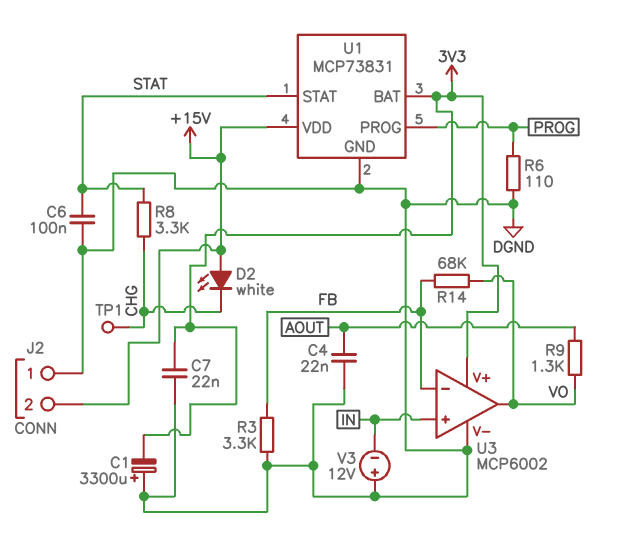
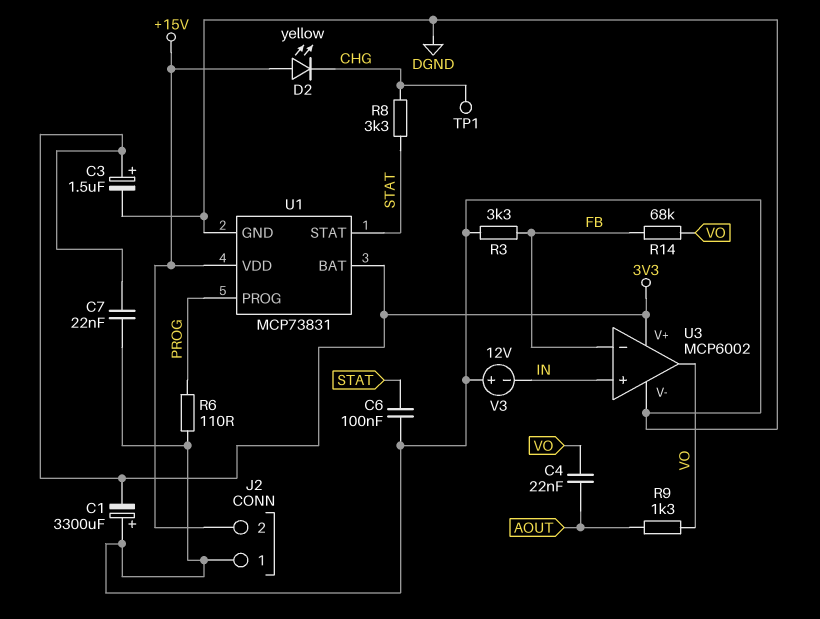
C3: none -> 1.5uF (plus 3V3, minus DGND)
C4: 22nF (AOUT, DGND) -> 22nF (AOUT, VO)
D2: LED white (A +15V, K CHG) -> LED yellow (A +15V, K CHG)

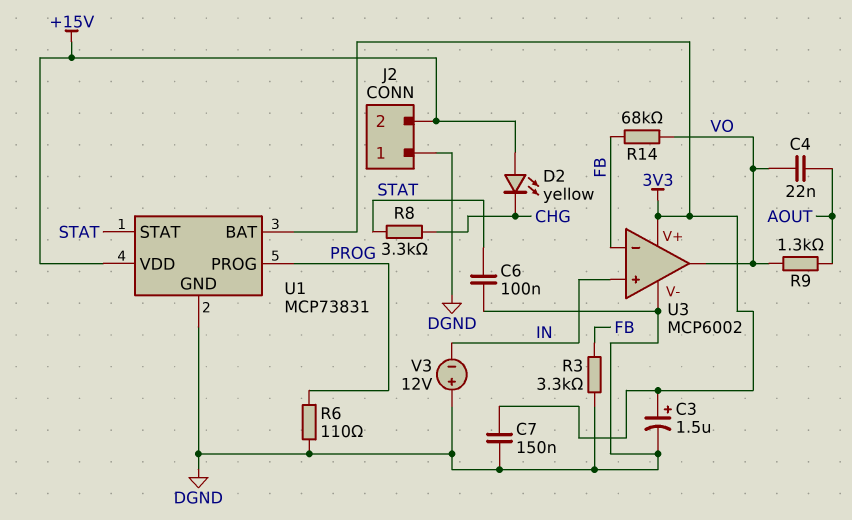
C1: 3300uF (plus DGND, minus 3V3) -> none
C7: 22nF (3V3, DGND) -> 150nF (3V3, DGND)
TP1: test point (CHG) -> none

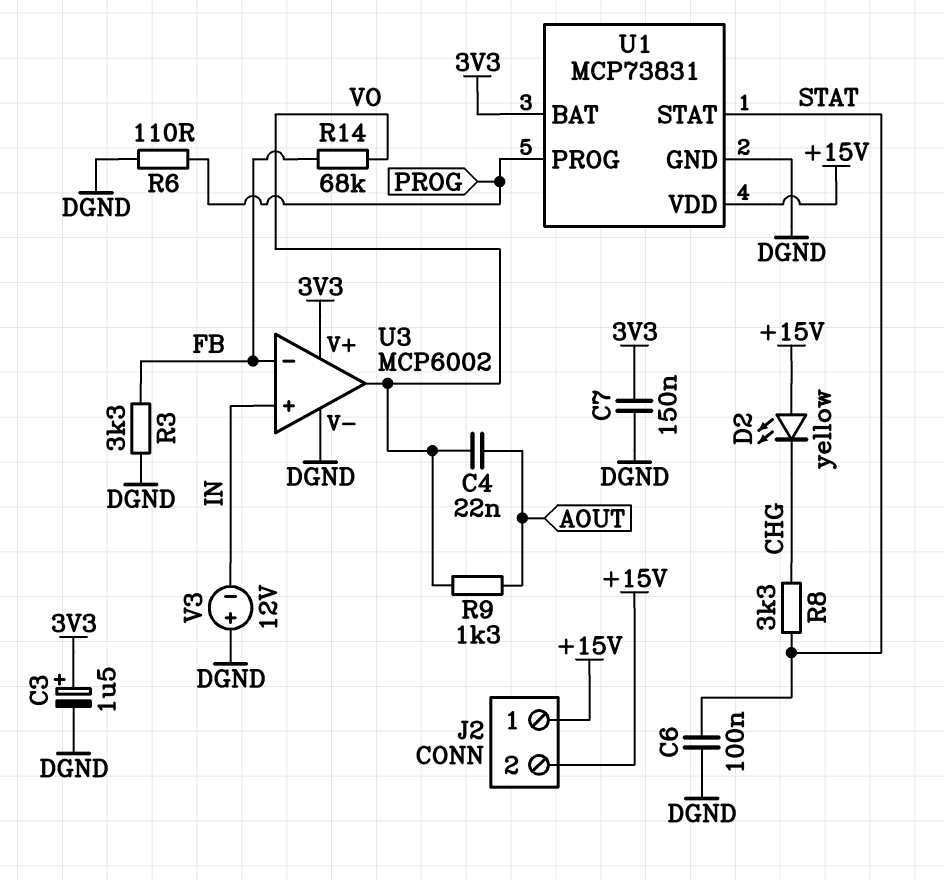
J2 pin 1: DGND -> +15V

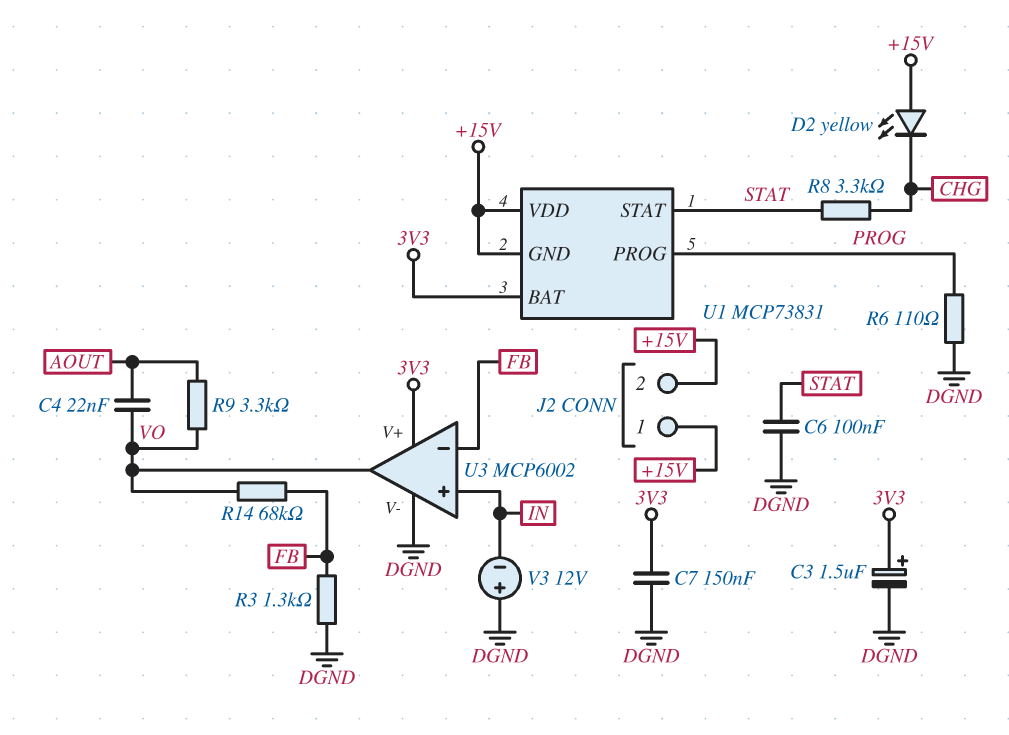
R3: 3.3k (DGND, FB) -> 1.3k (DGND, FB)
R9: 1.3k (AOUT, VO) -> 3.3k (AOUT, VO)
U1 pin GND: DGND -> +15V

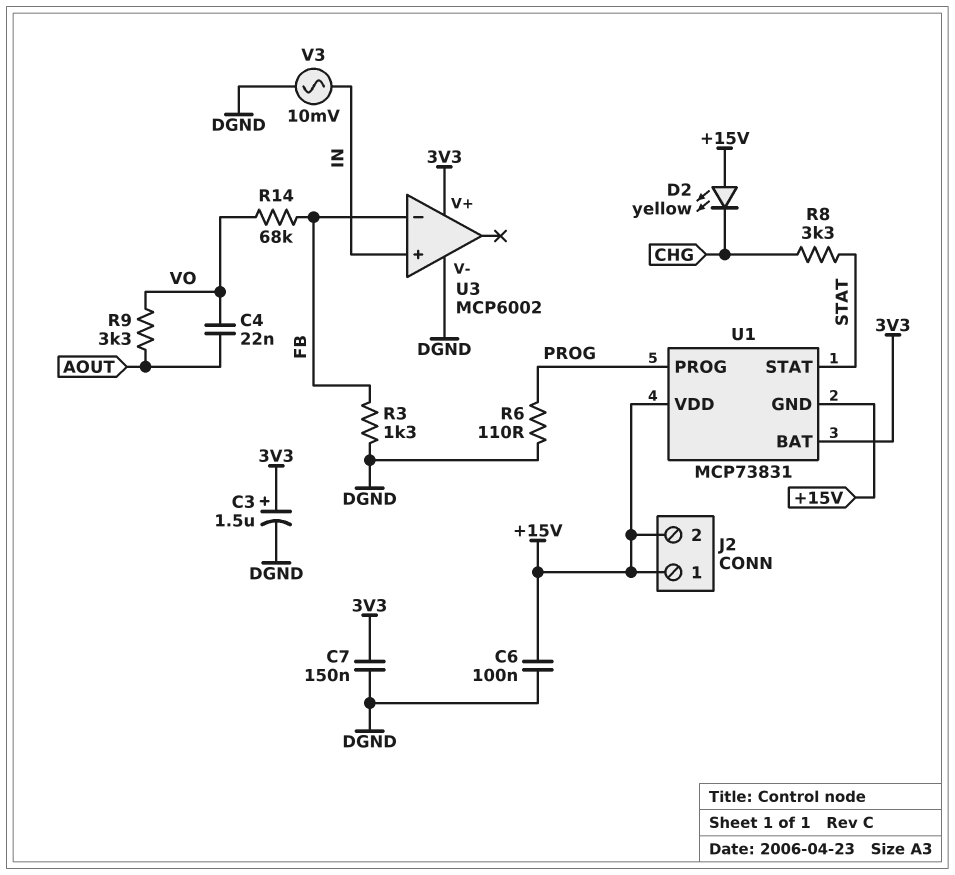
C6: 100nF (DGND, STAT) -> 100nF (+15V, DGND)
U3 pin out: VO -> none
V3: 12V (plus DGND, minus IN) -> AC 10mV (DGND, IN)

